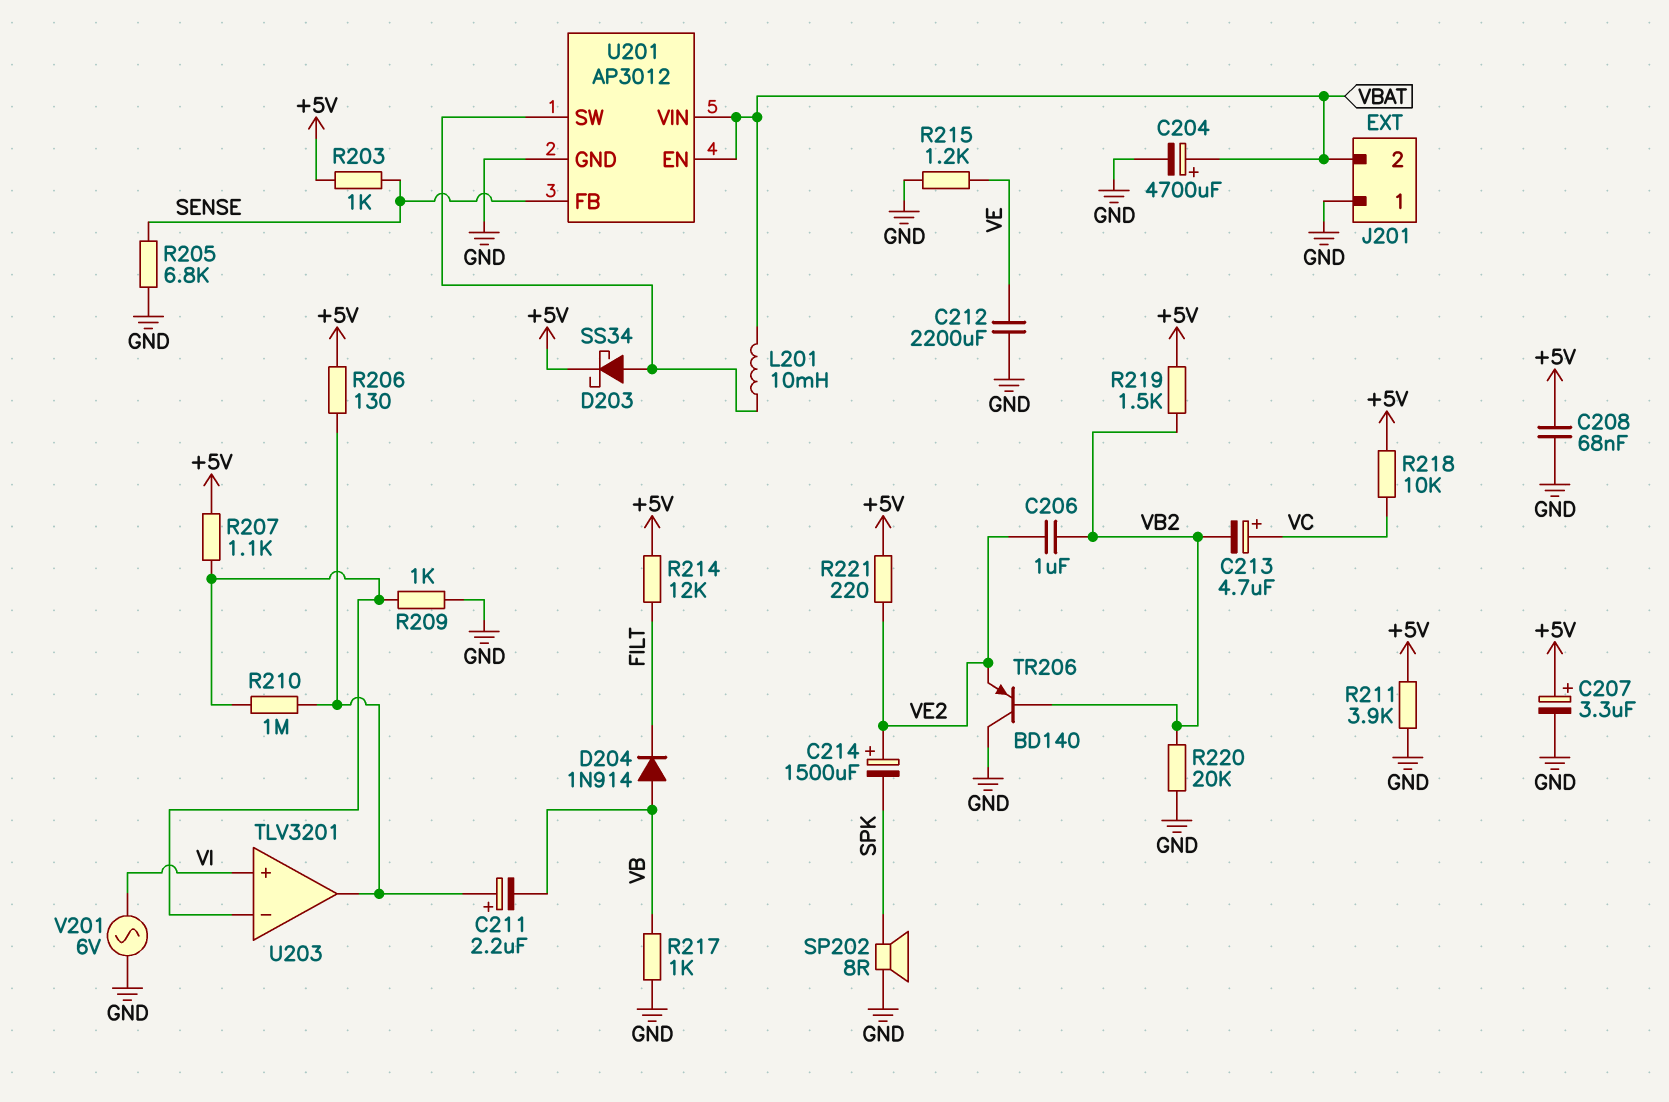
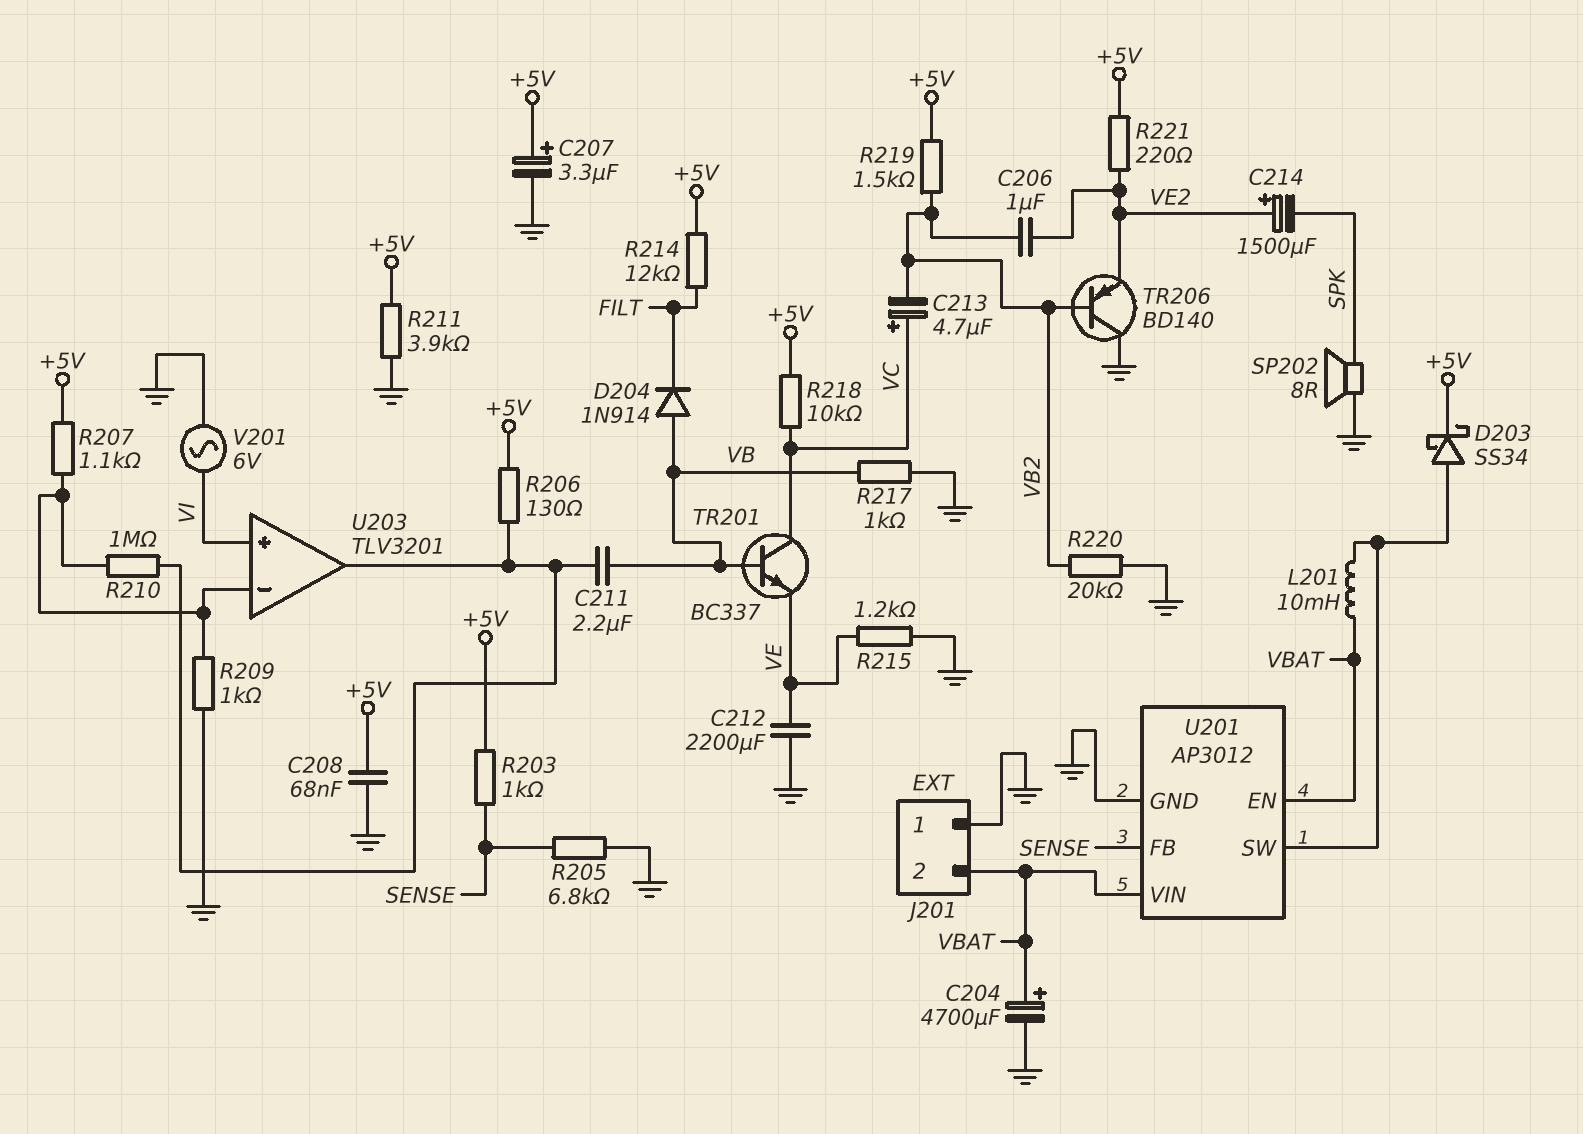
C211: 2.2uF (plus U203/out, minus VB) -> 2.2uF (U203/out, VB)
TR201: none -> NPN BC337 (B VB, C VC, E VE)

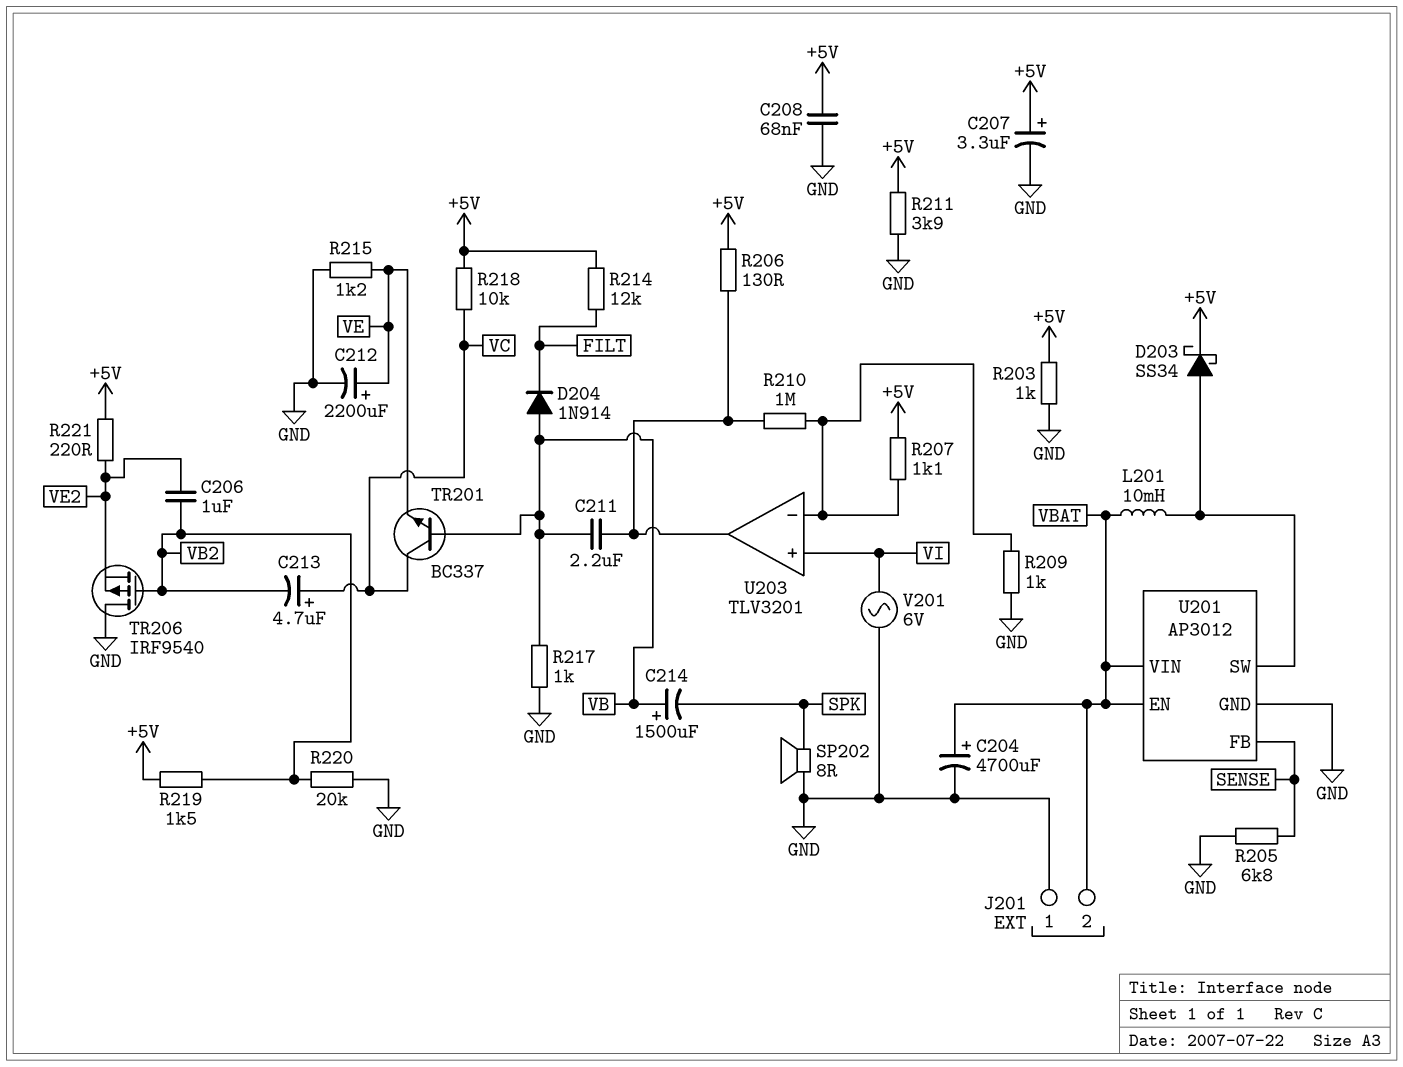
C212: 2200uF (GND, VE) -> 2200uF (plus VE, minus GND)
C214: 1500uF (plus VE2, minus SPK) -> 1500uF (plus VB, minus SPK)
R203: 1k (+5V, SENSE) -> 1k (+5V, GND)
TR206: PNP BD140 (B VB2, C GND, E VE2) -> PMOS IRF9540 (G VB2, D GND, S VE2)

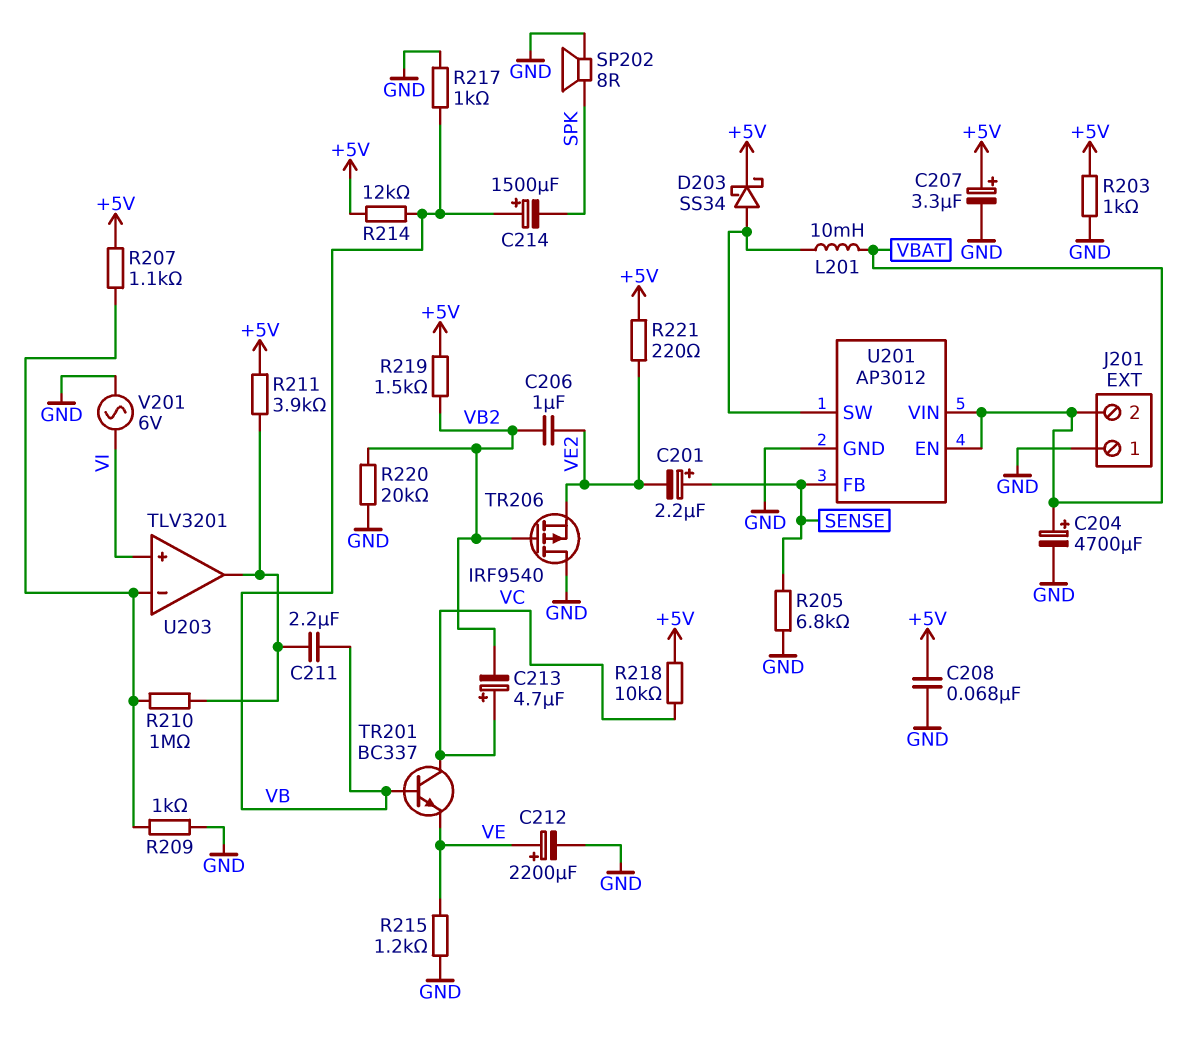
C201: none -> 2.2uF (plus SENSE, minus VE2)
D204: diode 1N914 (A VB, K FILT) -> none
R206: 130 (+5V, U203/out) -> none
R211: 3.9k (+5V, GND) -> 3.9k (+5V, U203/out)
R214: 12k (+5V, FILT) -> 12k (+5V, VB)

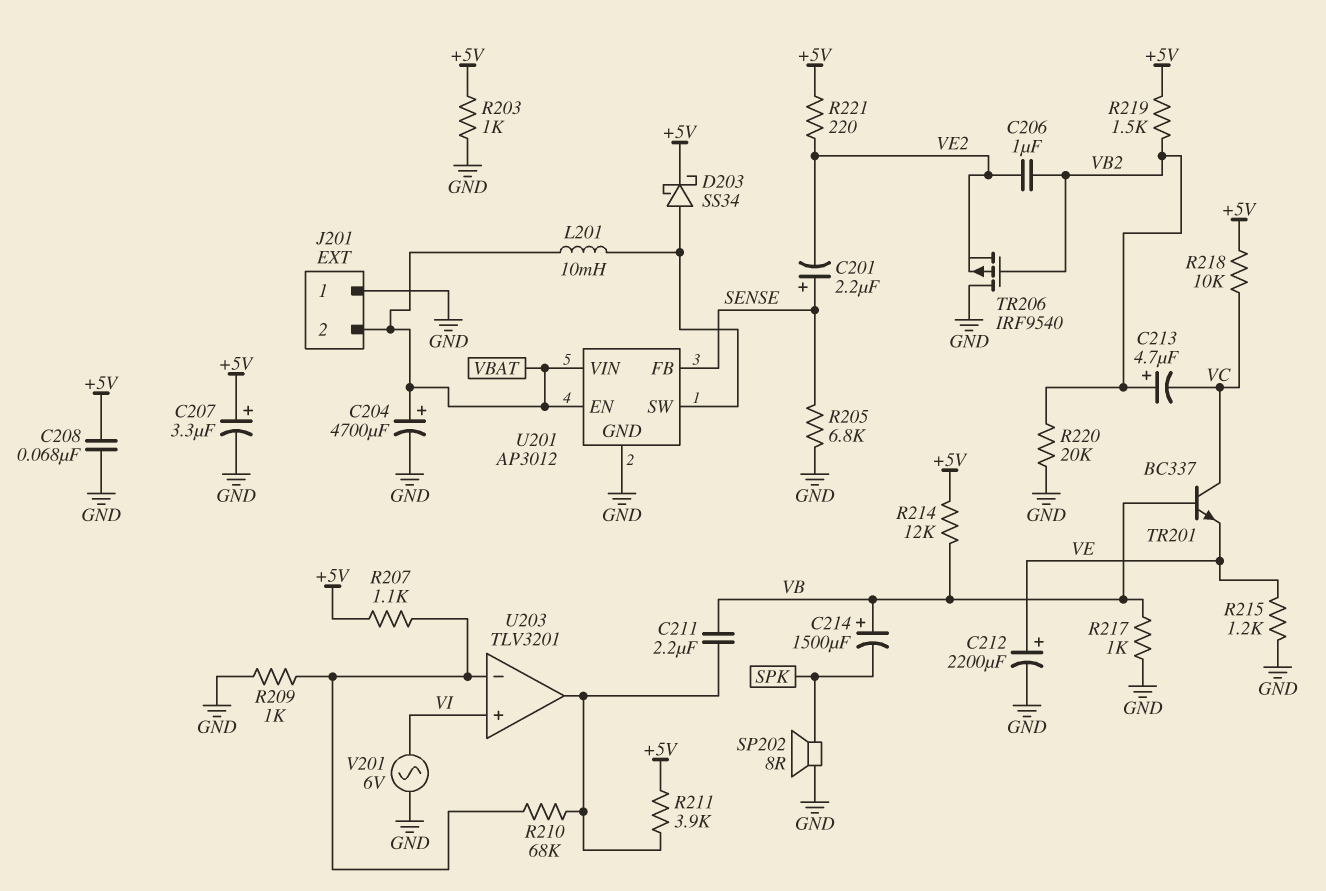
C213: 4.7uF (plus VC, minus VB2) -> 4.7uF (plus VB2, minus VC)
R210: 1M (U203/in-, U203/out) -> 68k (U203/in-, U203/out)

